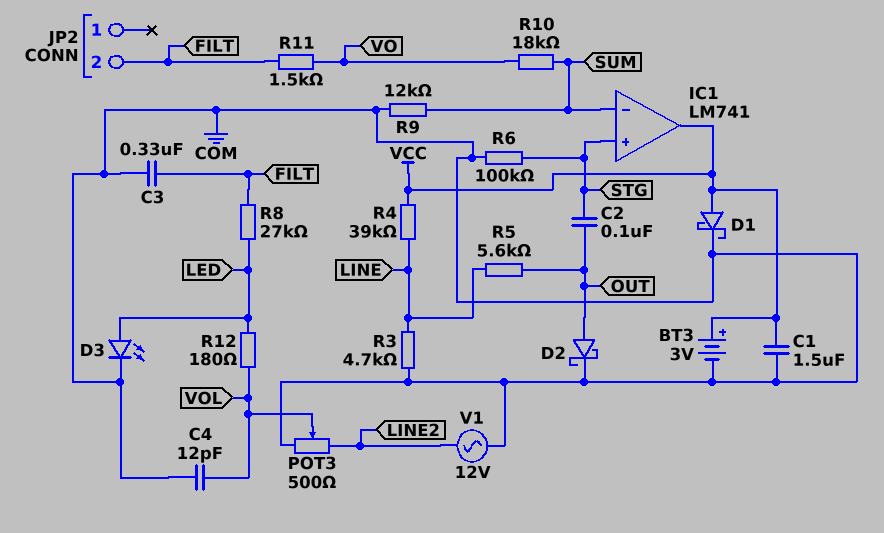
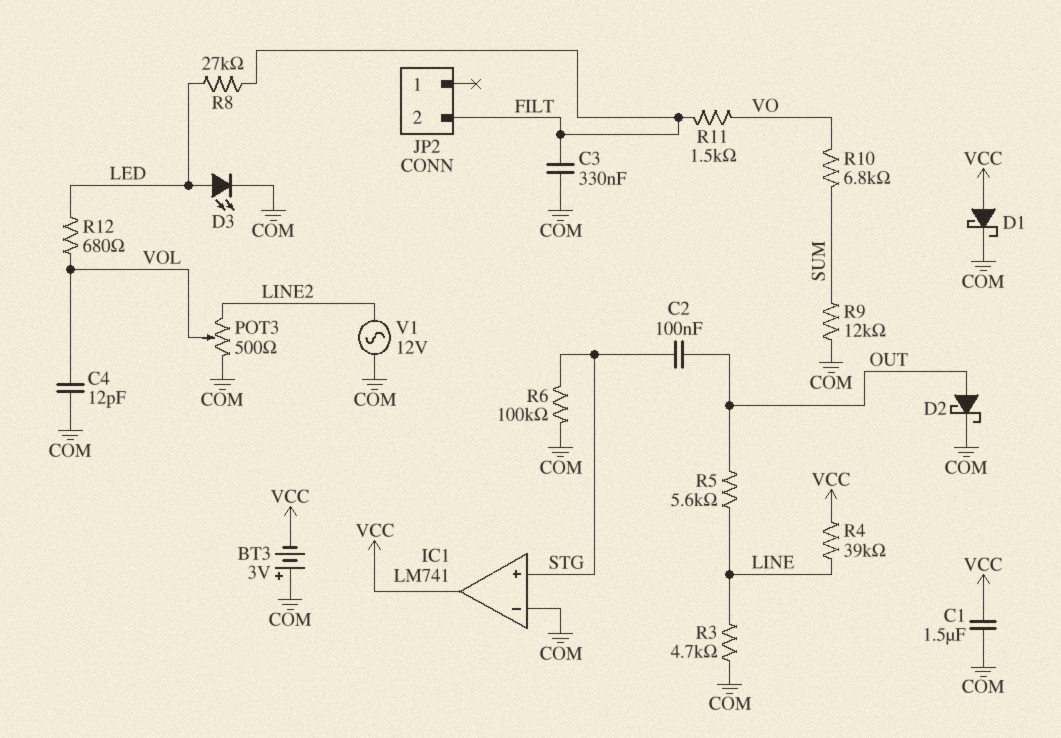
BT3: 3V (plus VCC, minus COM) -> 3V (plus COM, minus VCC)
IC1 pin in-: SUM -> COM
R10: 18k (SUM, VO) -> 6.8k (SUM, VO)
R12: 180 (LED, VOL) -> 680 (LED, VOL)

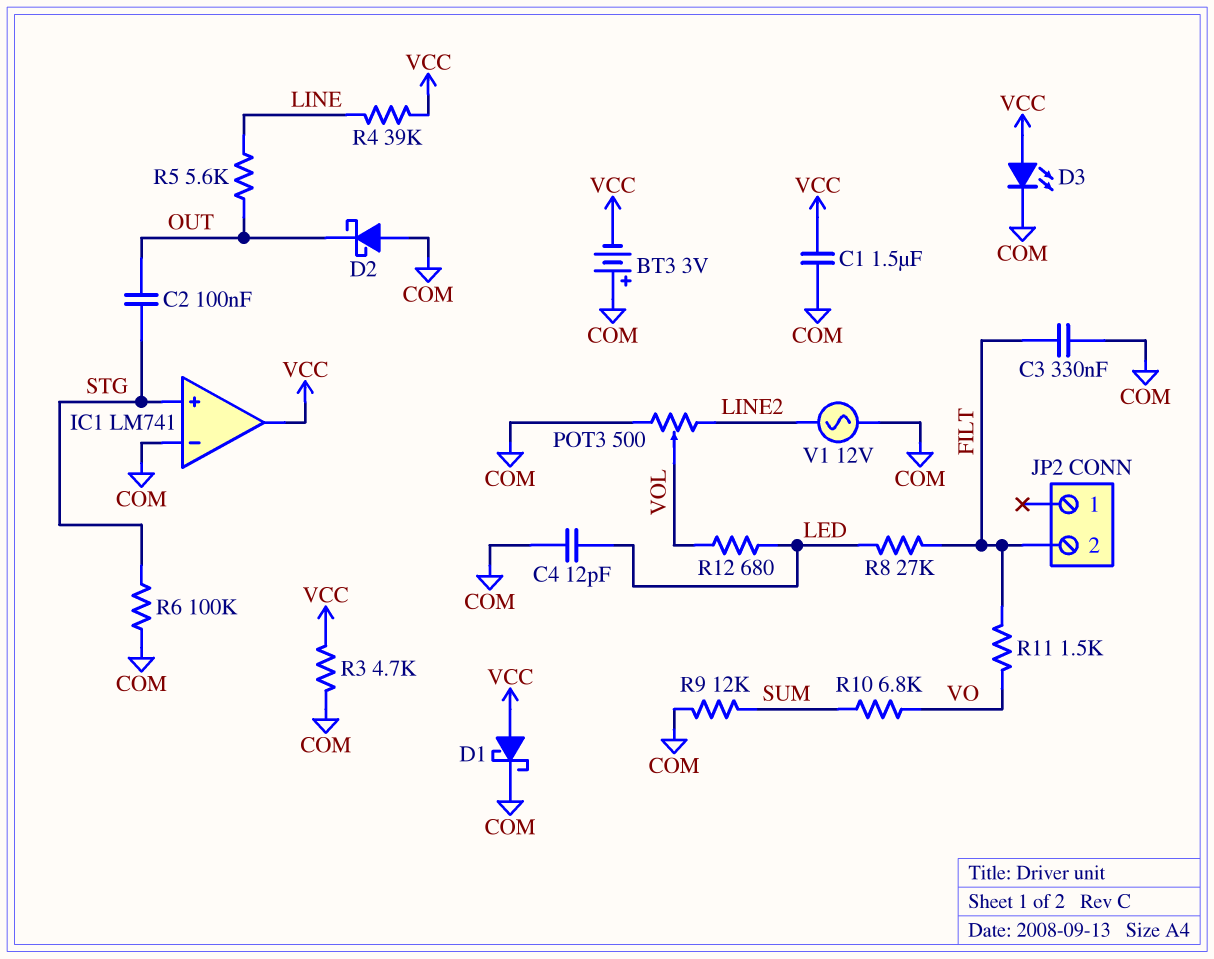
C4: 12pF (COM, VOL) -> 12pF (COM, LED)
D2: schottky (A OUT, K COM) -> schottky (A COM, K OUT)
D3: LED (A LED, K COM) -> LED (A VCC, K COM)
R3: 4.7k (COM, LINE) -> 4.7k (COM, VCC)

